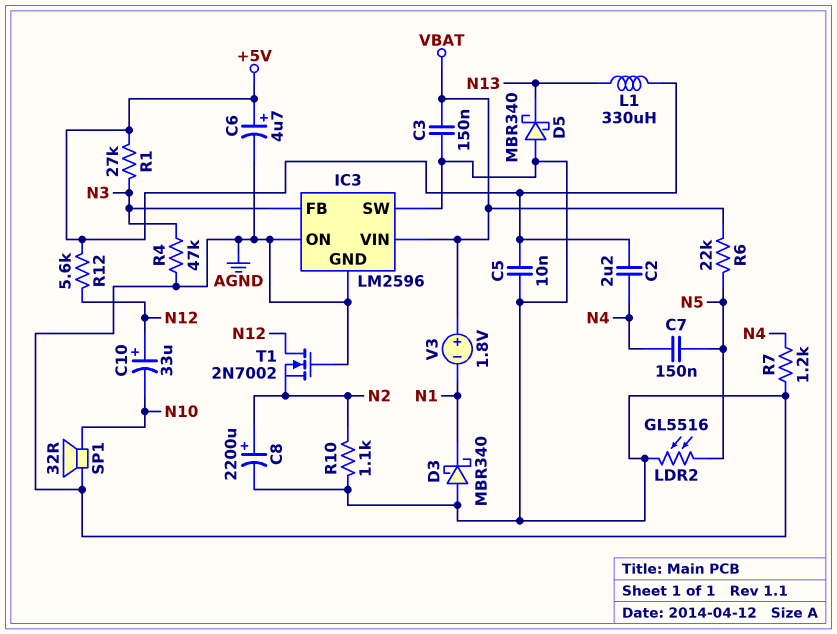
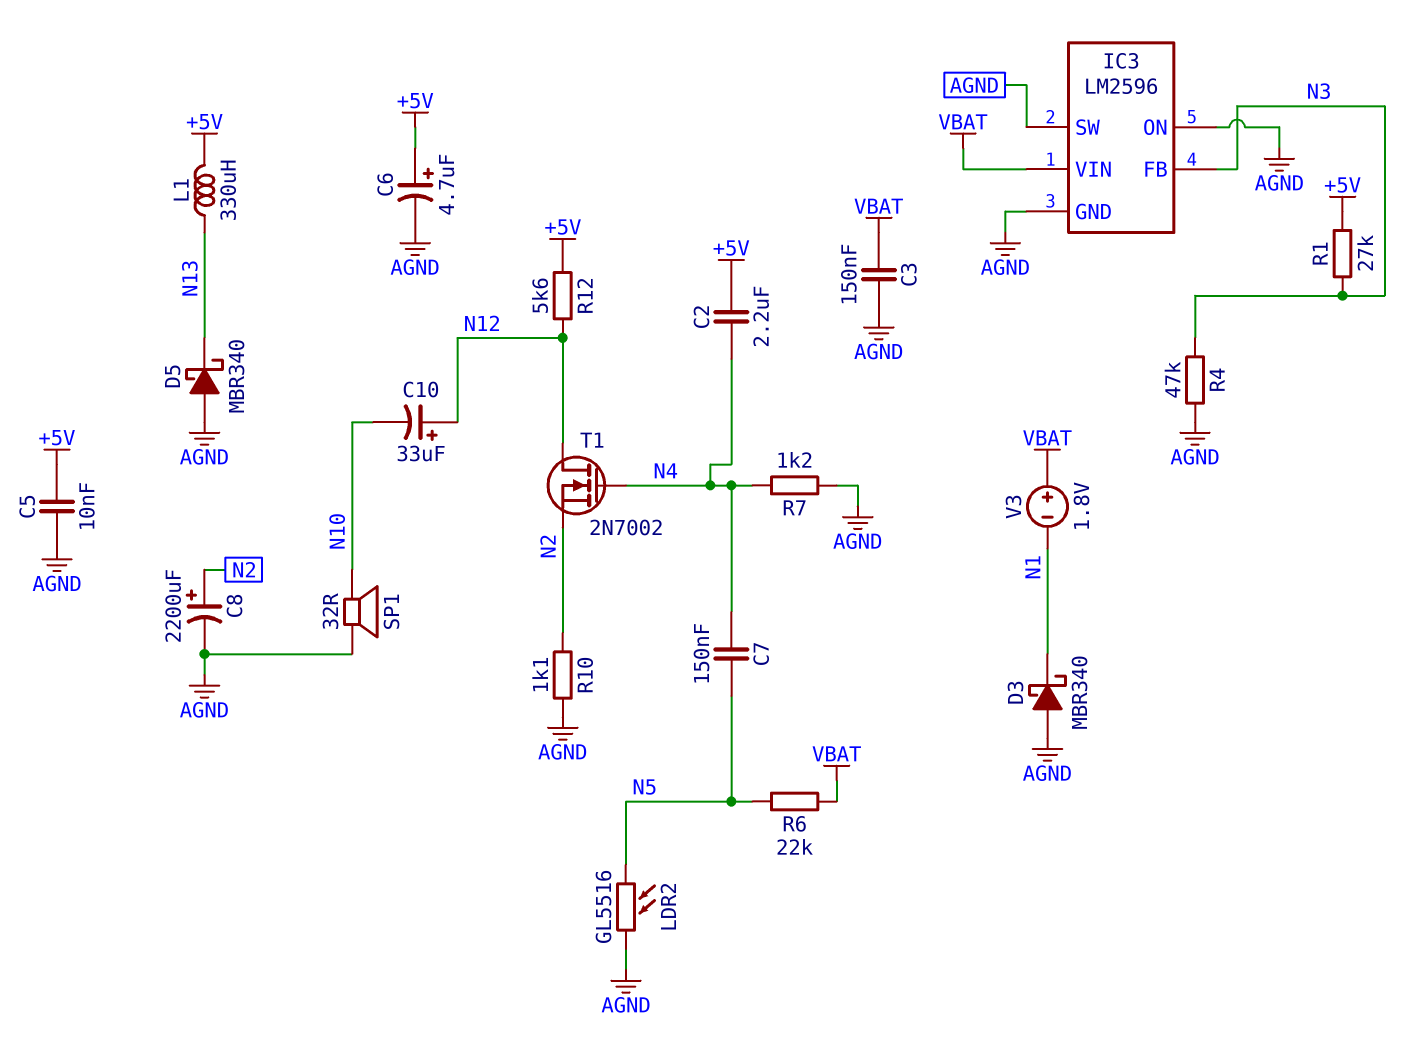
T1: NMOS 2N7002 (G AGND, D N12, S N2) -> NMOS 2N7002 (G N4, D N12, S N2)

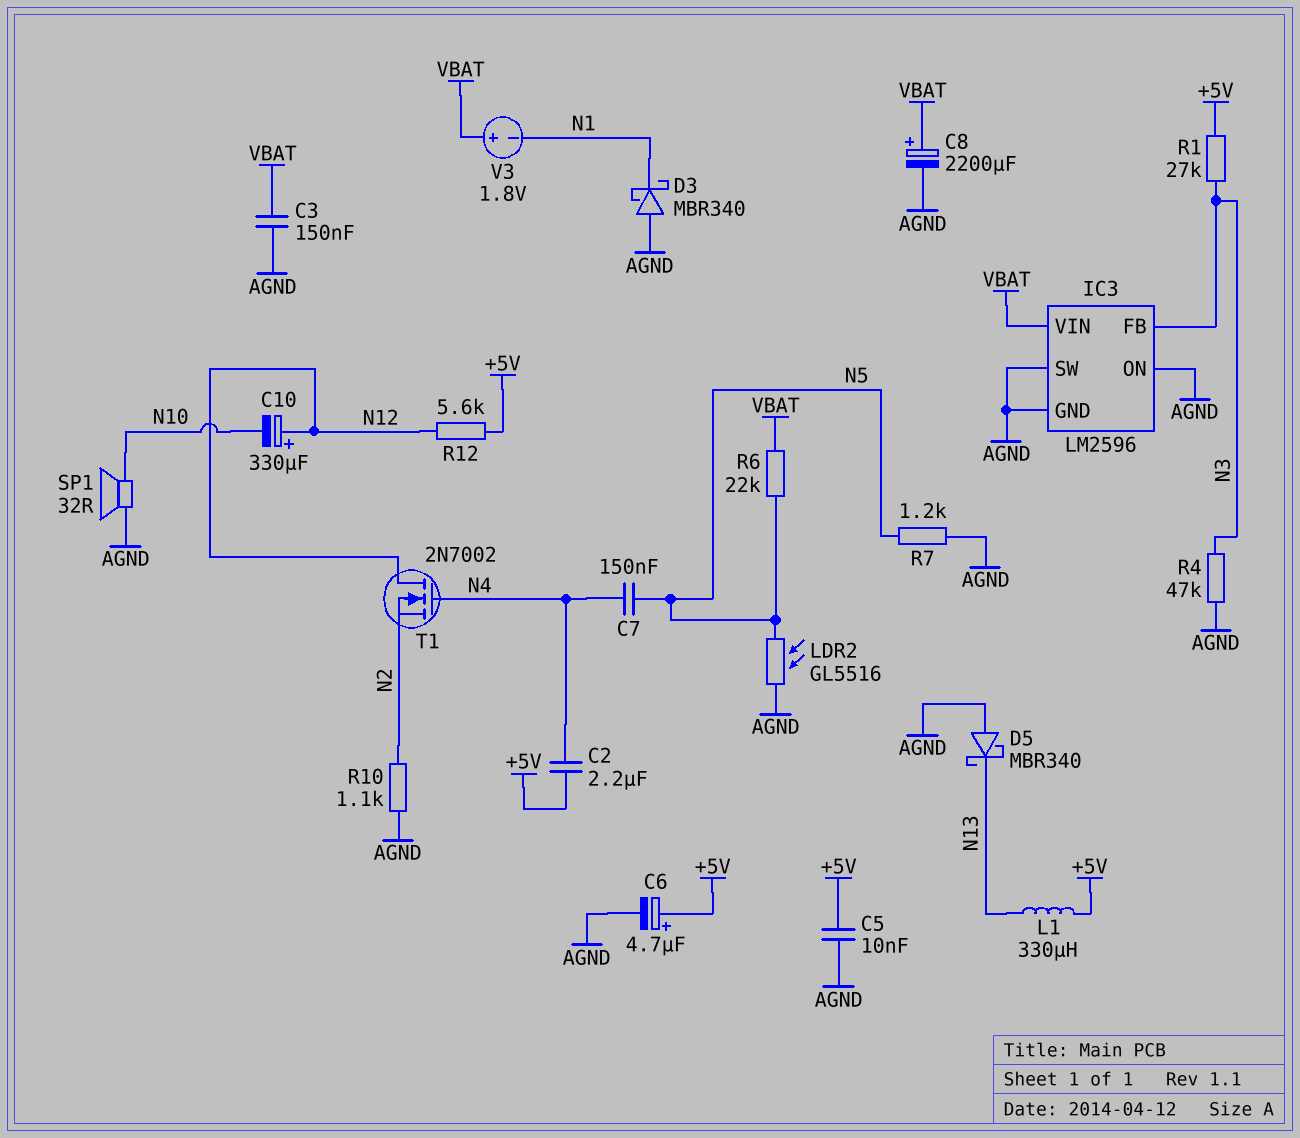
C8: 2200uF (plus N2, minus AGND) -> 2200uF (plus VBAT, minus AGND)
C10: 33uF (plus N12, minus N10) -> 330uF (plus N12, minus N10)
R7: 1.2k (AGND, N4) -> 1.2k (AGND, N5)

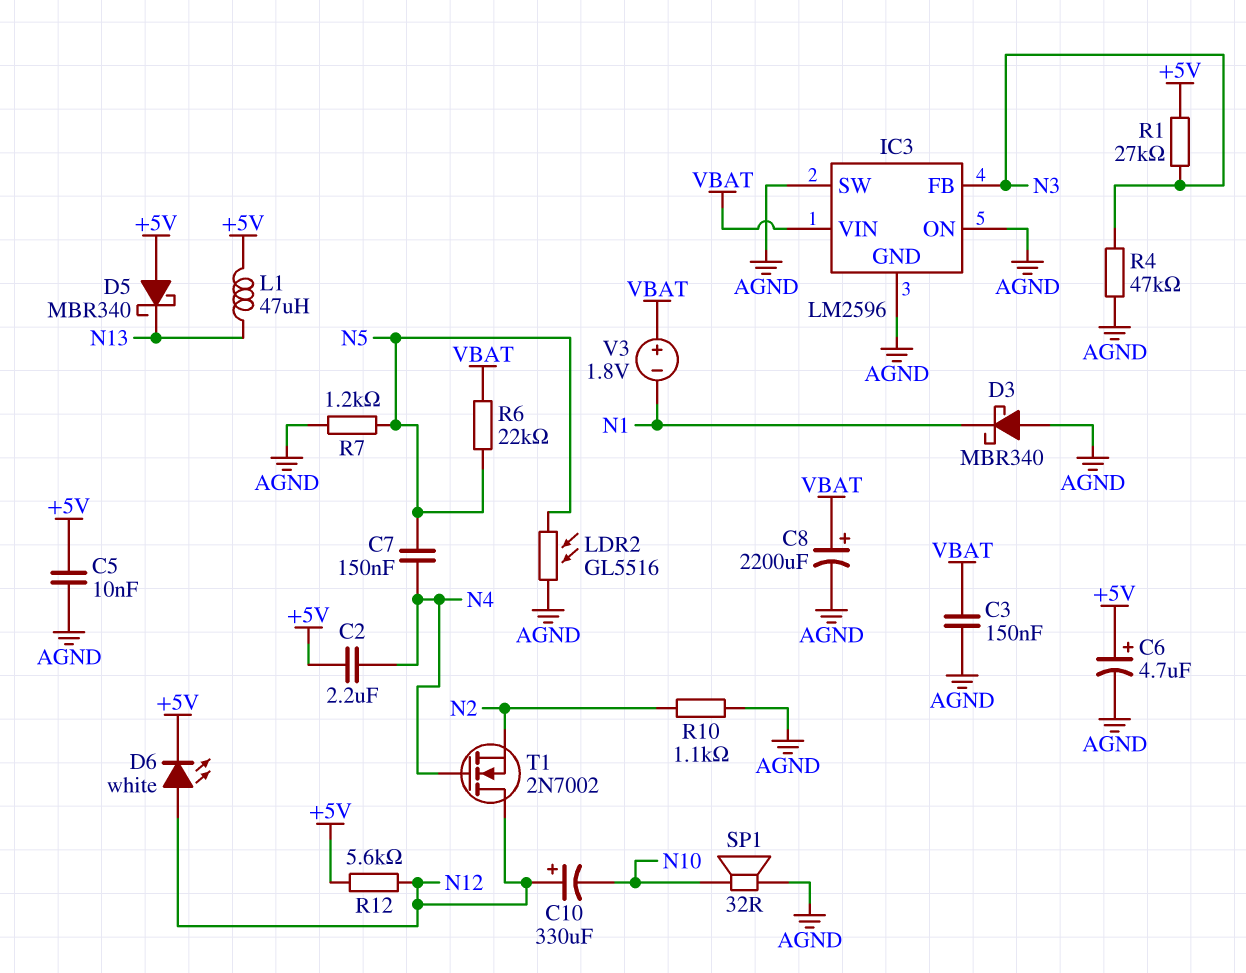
D5: schottky MBR340 (A AGND, K N13) -> schottky MBR340 (A +5V, K N13)
D6: none -> LED white (A N12, K +5V)
L1: 330uH (+5V, N13) -> 47uH (+5V, N13)

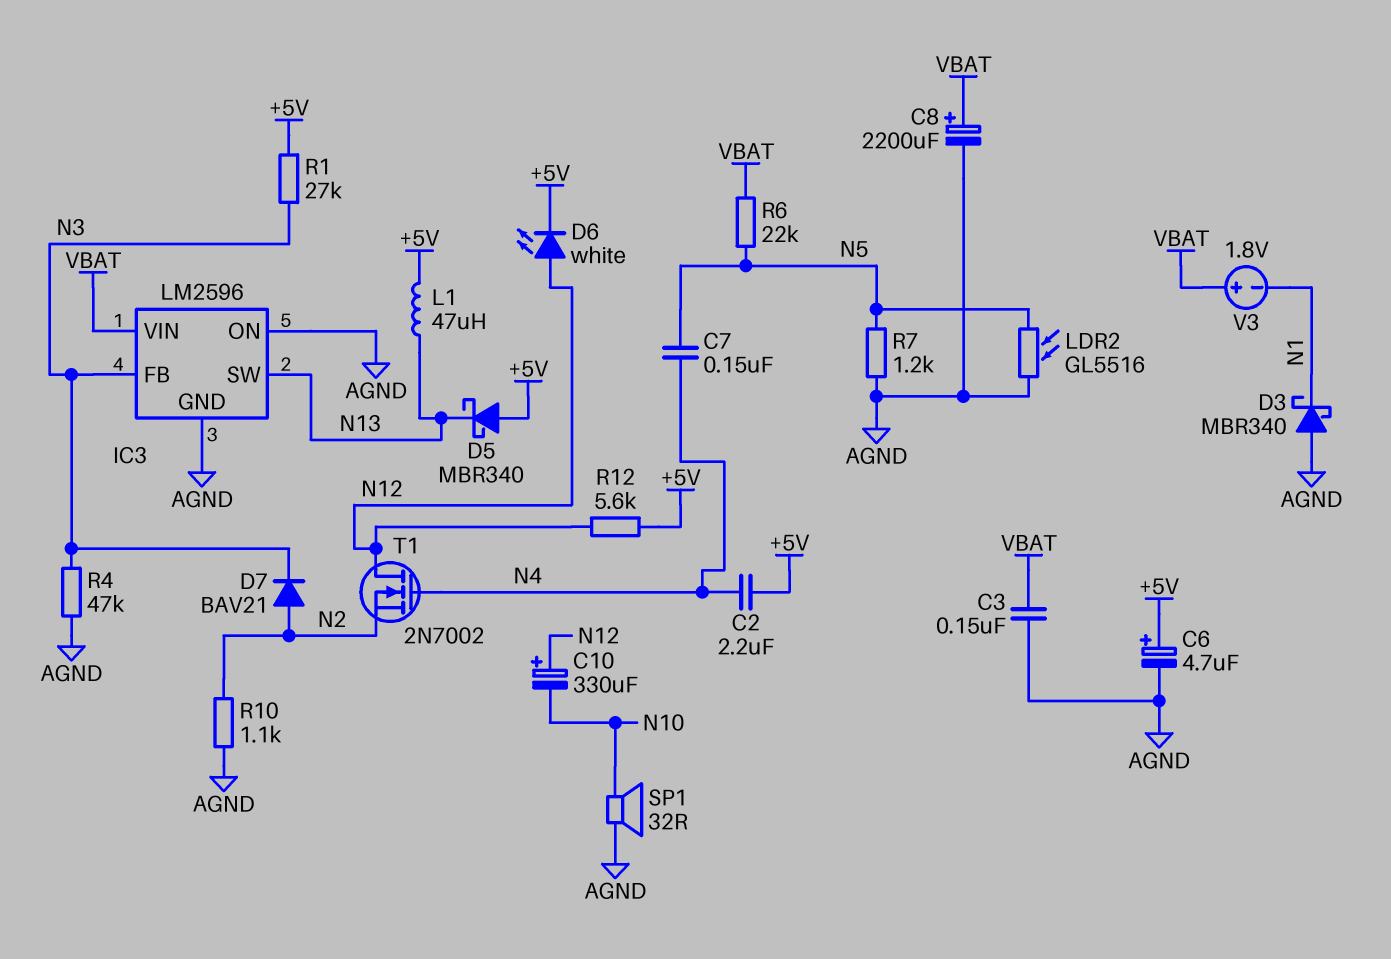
C5: 10nF (+5V, AGND) -> none
D7: none -> diode BAV21 (A N2, K N3)
IC3 pin SW: AGND -> N13

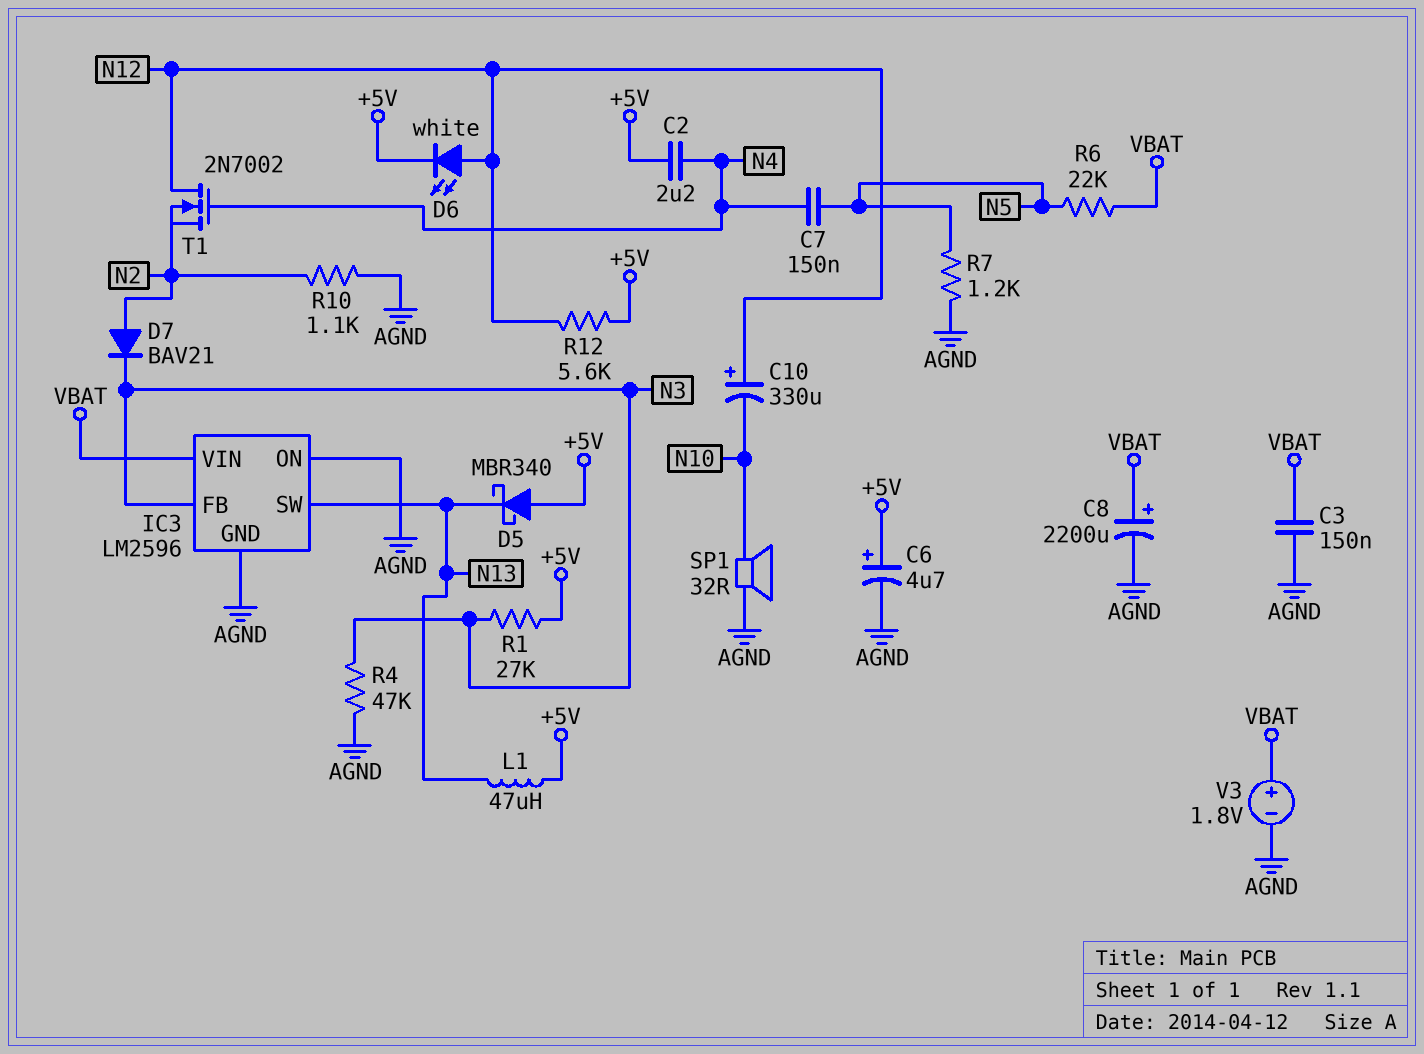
D3: schottky MBR340 (A AGND, K N1) -> none
LDR2: GL5516 (AGND, N5) -> none
V3: 1.8V (plus VBAT, minus N1) -> 1.8V (plus VBAT, minus AGND)

